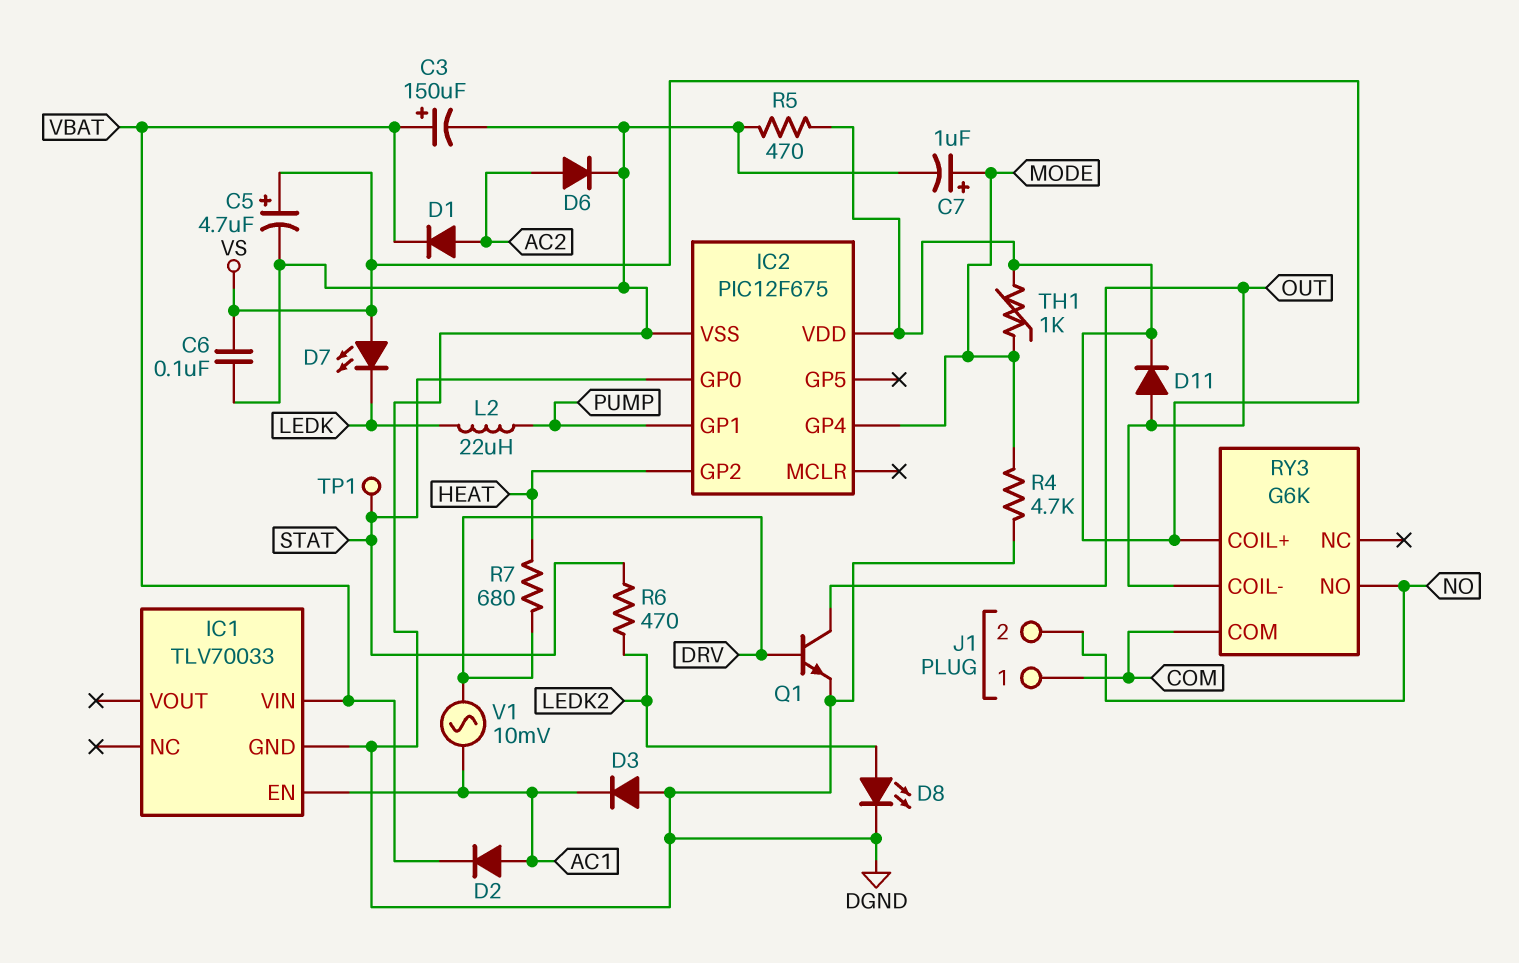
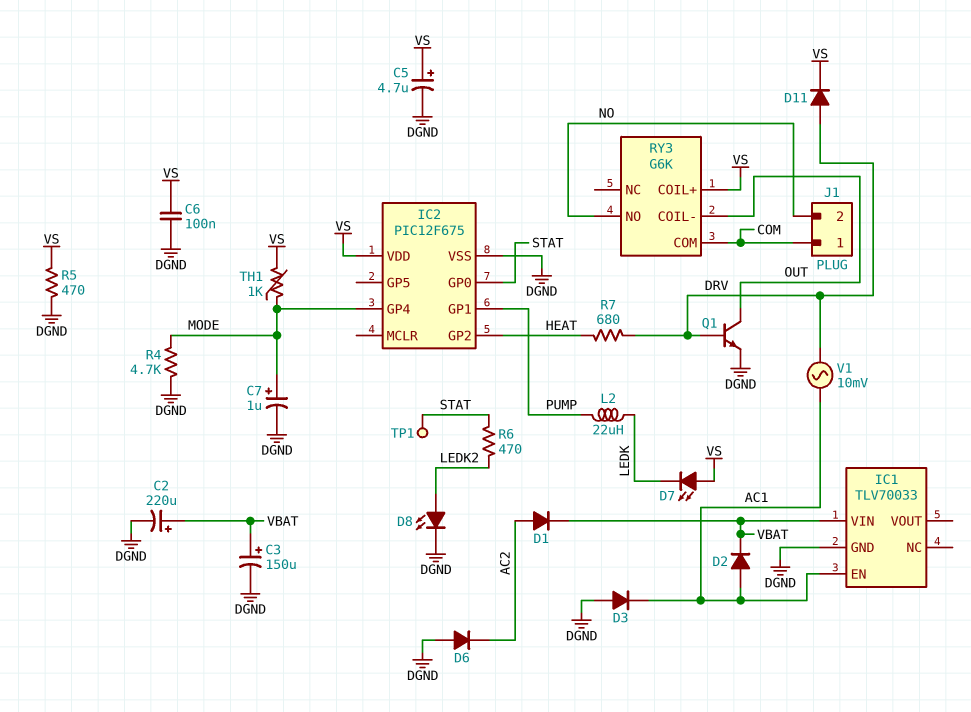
C2: none -> 220uF (plus VBAT, minus DGND)
D6: diode (A AC2, K DGND) -> diode (A DGND, K AC2)
D11: diode (A OUT, K VS) -> diode (A DRV, K VS)

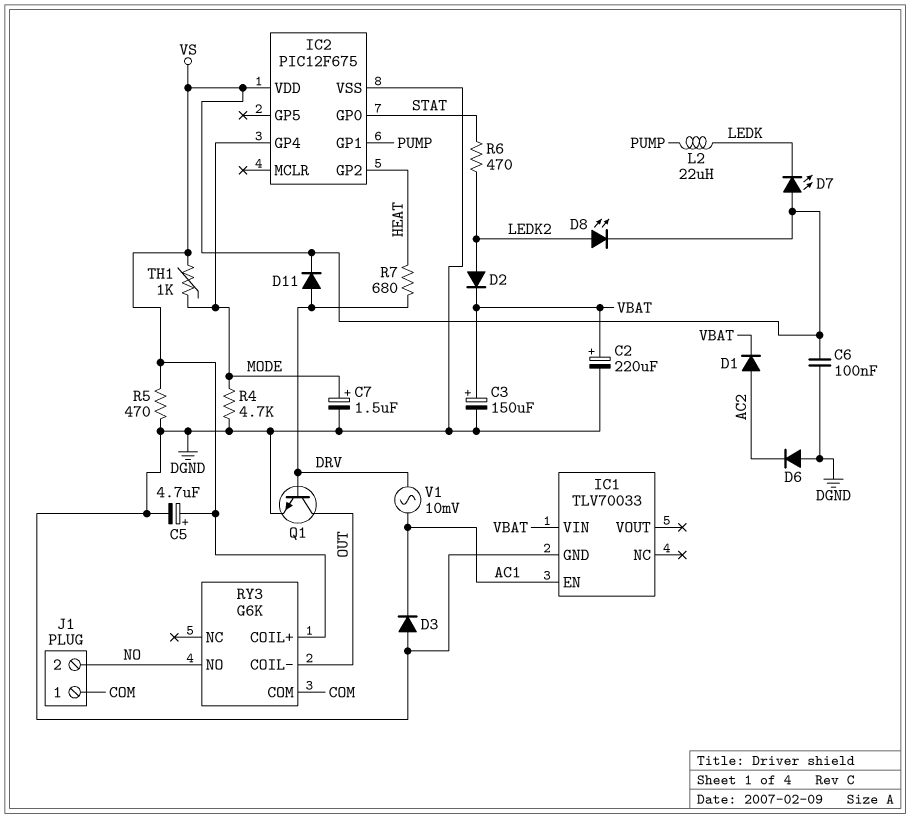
C7: 1uF (plus MODE, minus DGND) -> 1.5uF (plus MODE, minus DGND)
D2: diode (A AC1, K VBAT) -> diode (A LEDK2, K VBAT)
D8: LED (A LEDK2, K DGND) -> LED (A LEDK2, K VS)
TP1: test point (STAT) -> none

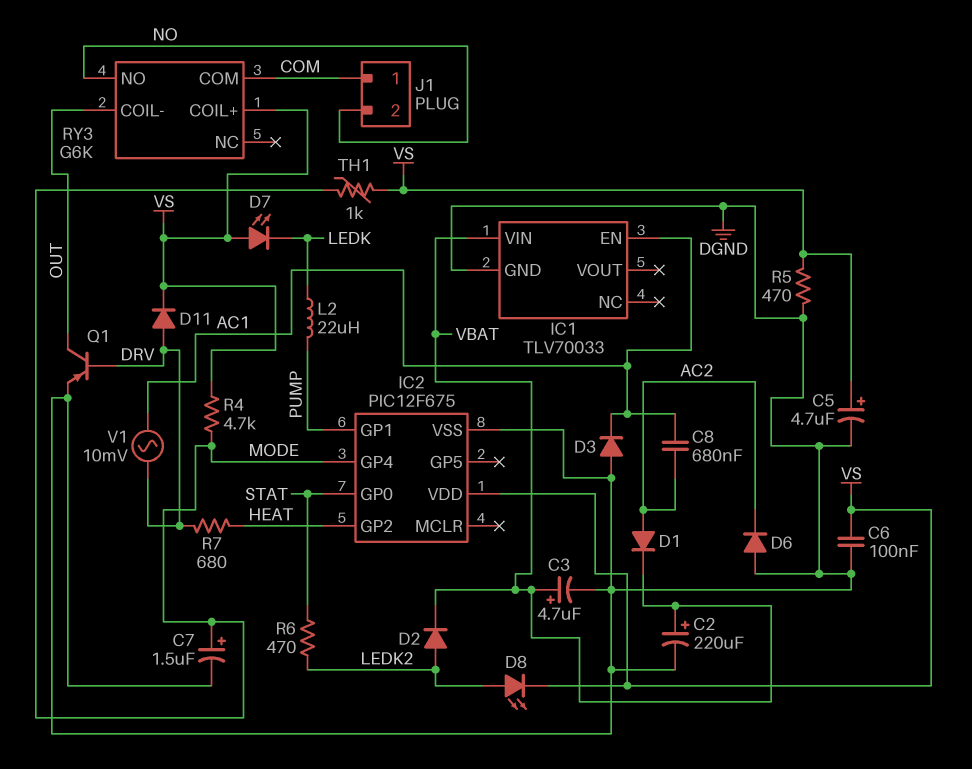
C3: 150uF (plus VBAT, minus DGND) -> 4.7uF (plus VBAT, minus DGND)
C8: none -> 680nF (AC1, AC2)
Q1: NPN (B DRV, C OUT, E DGND) -> PNP (B DRV, C OUT, E DGND)
R4: 4.7k (DGND, MODE) -> 4.7k (MODE, VS)

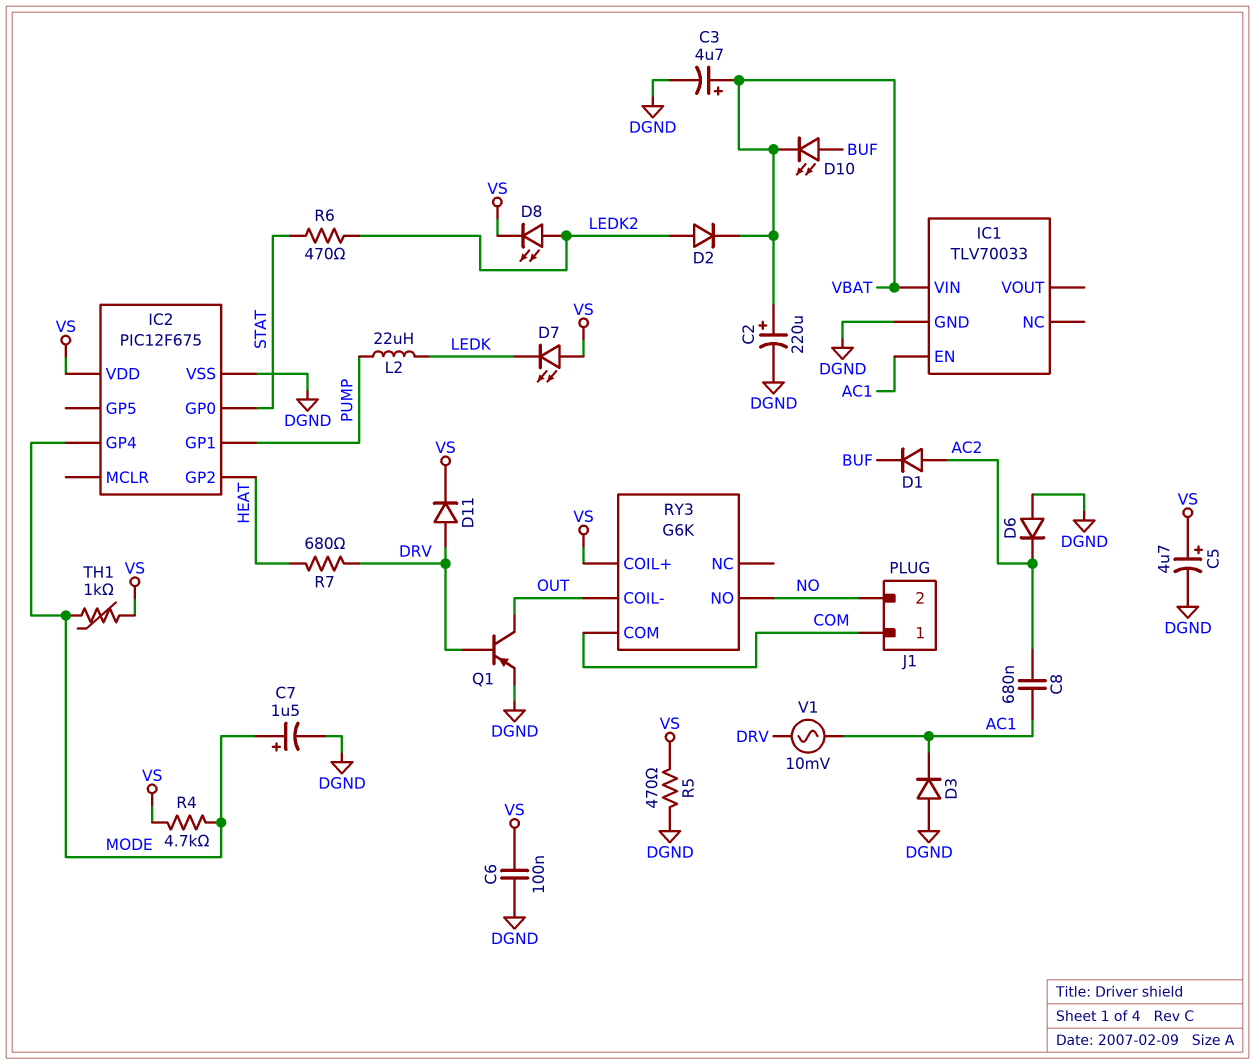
D1: diode (A AC2, K VBAT) -> diode (A AC2, K BUF)
D10: none -> LED (A BUF, K VBAT)

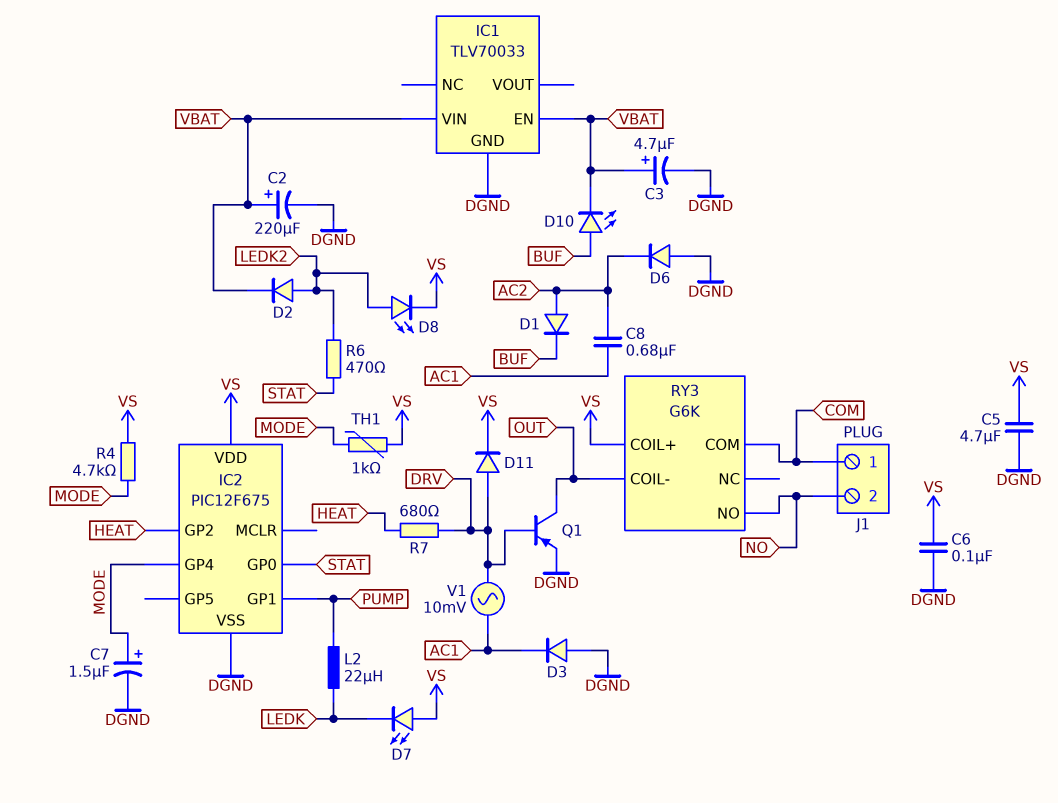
C5: 4.7uF (plus VS, minus DGND) -> 4.7uF (DGND, VS)
IC1 pin EN: AC1 -> VBAT
R5: 470 (DGND, VS) -> none

